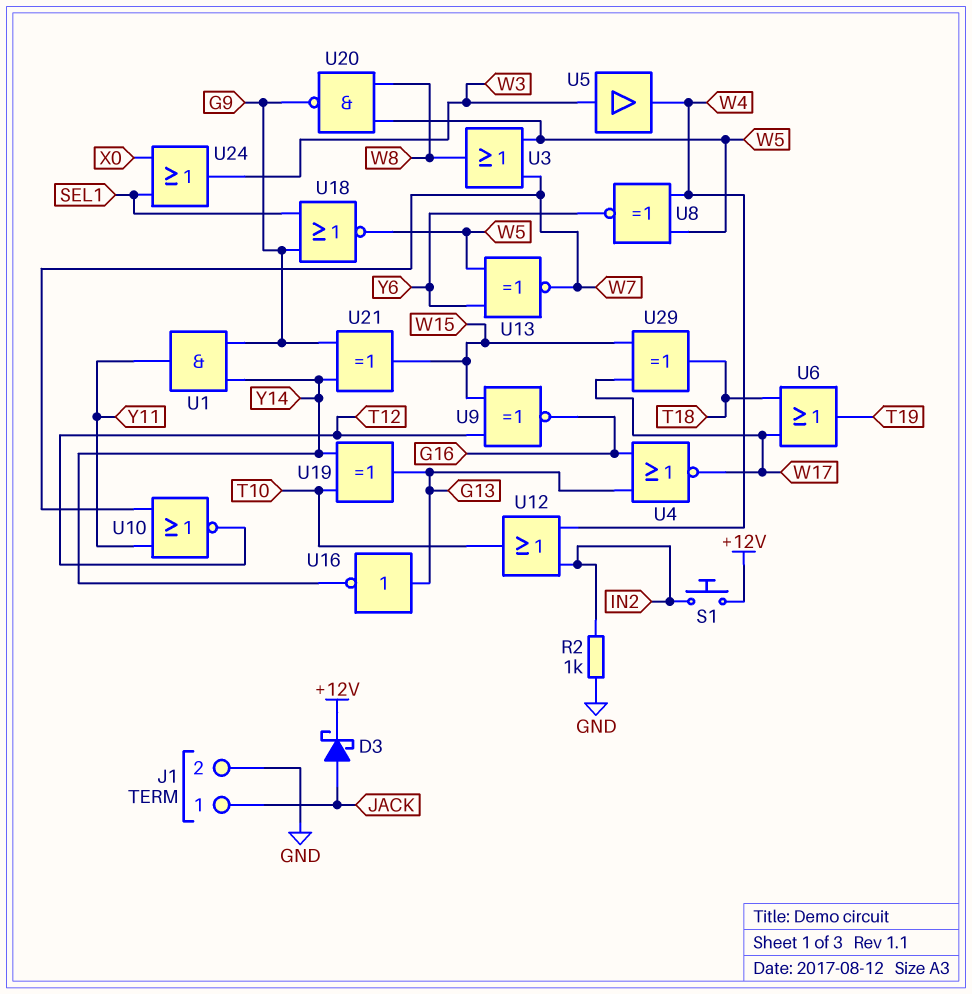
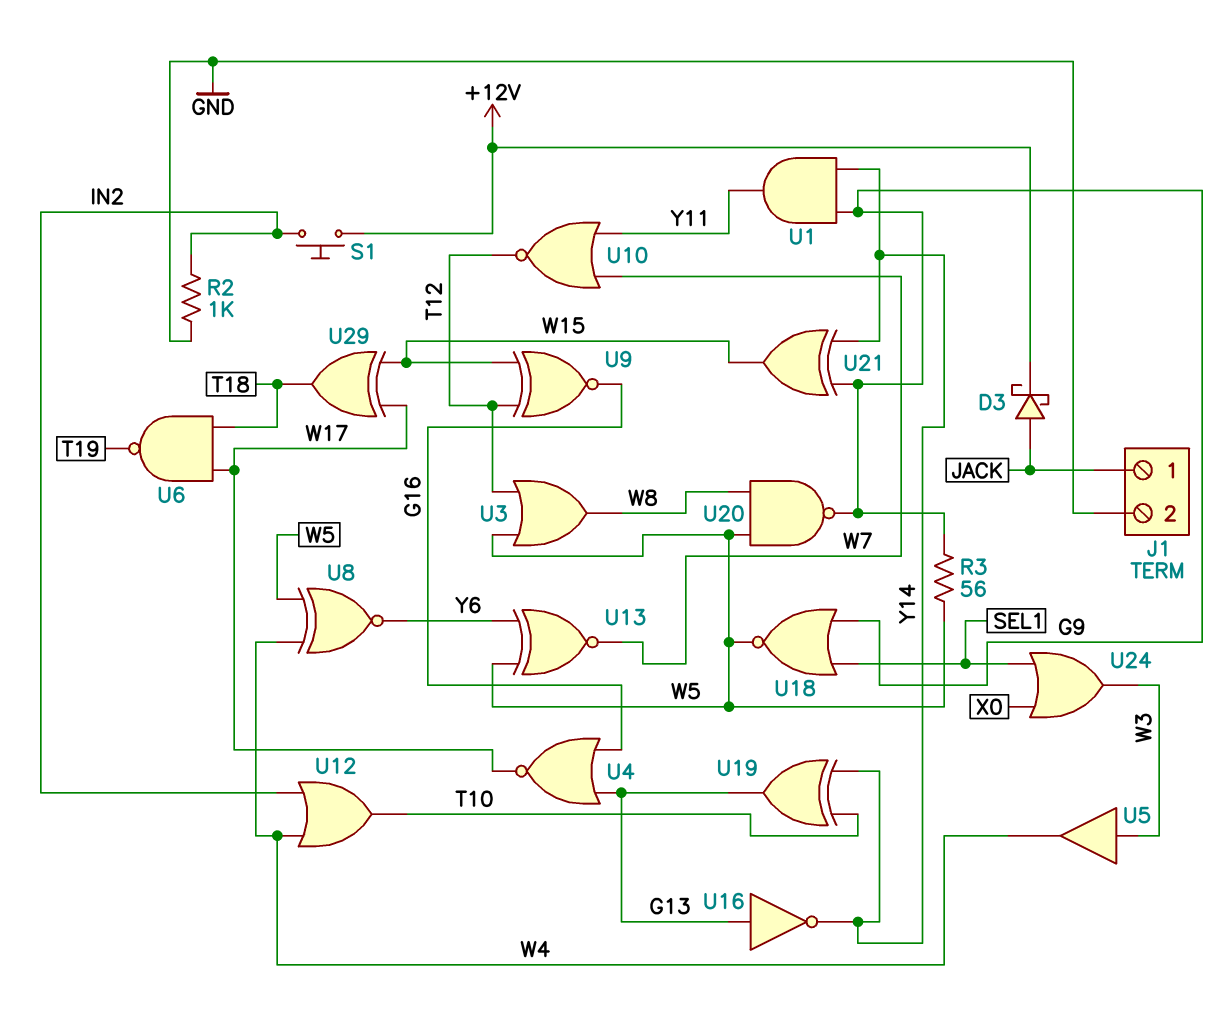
R3: none -> 56 (G9, W5)
U3: OR (in W5, in W7, out W8) -> OR (in T12, in W5, out W8)
U6: OR (in T18, in W17, out T19) -> NAND (in T18, in W17, out T19)

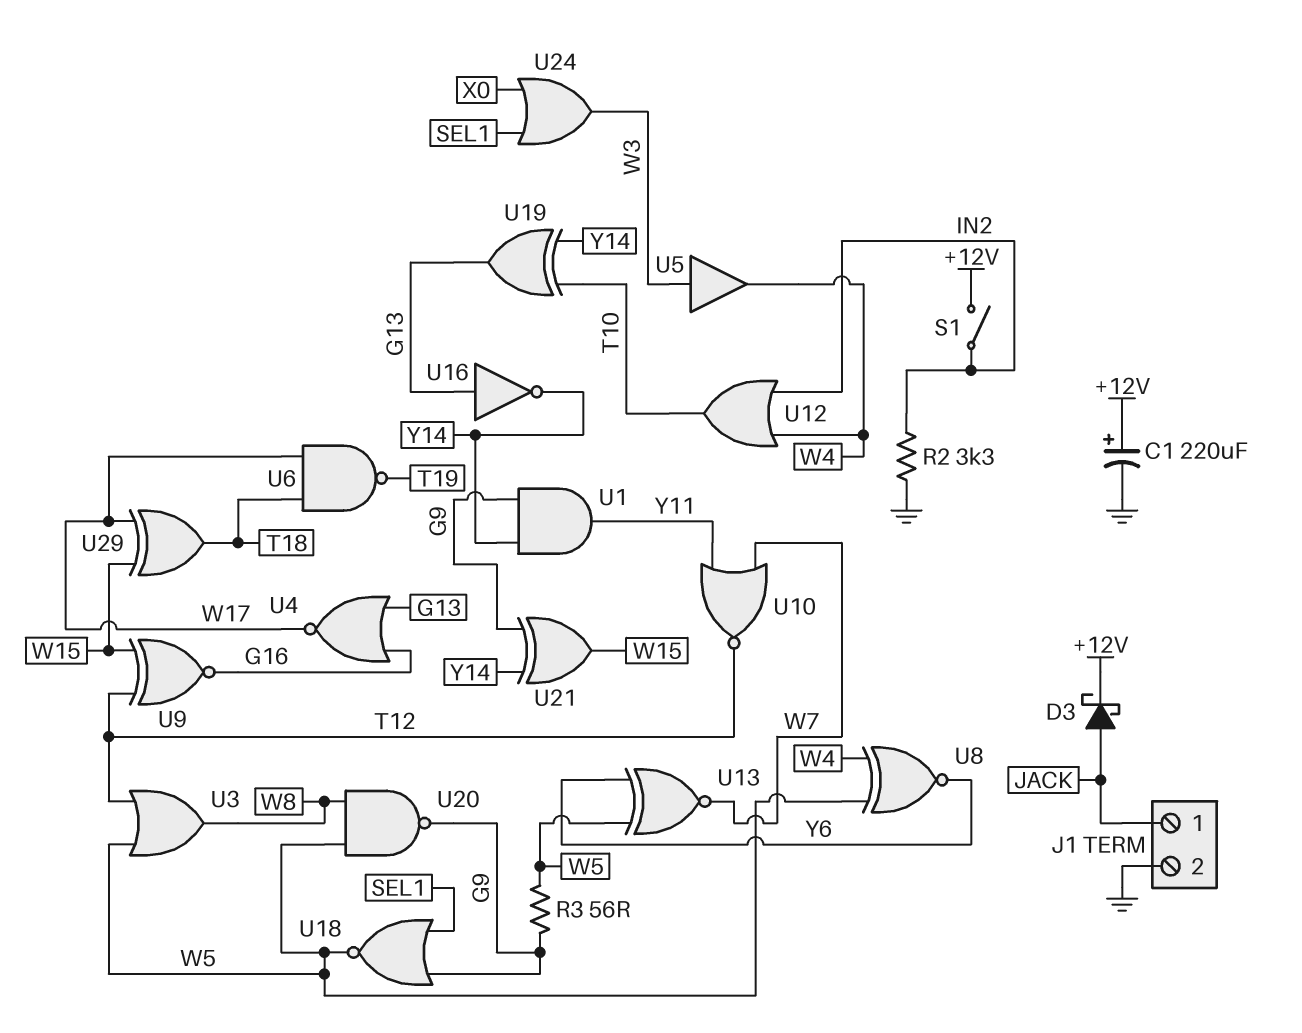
C1: none -> 220uF (plus +12V, minus GND)
R2: 1k (GND, IN2) -> 3.3k (GND, IN2)
S1: button (+12V, IN2) -> switch (+12V, IN2)

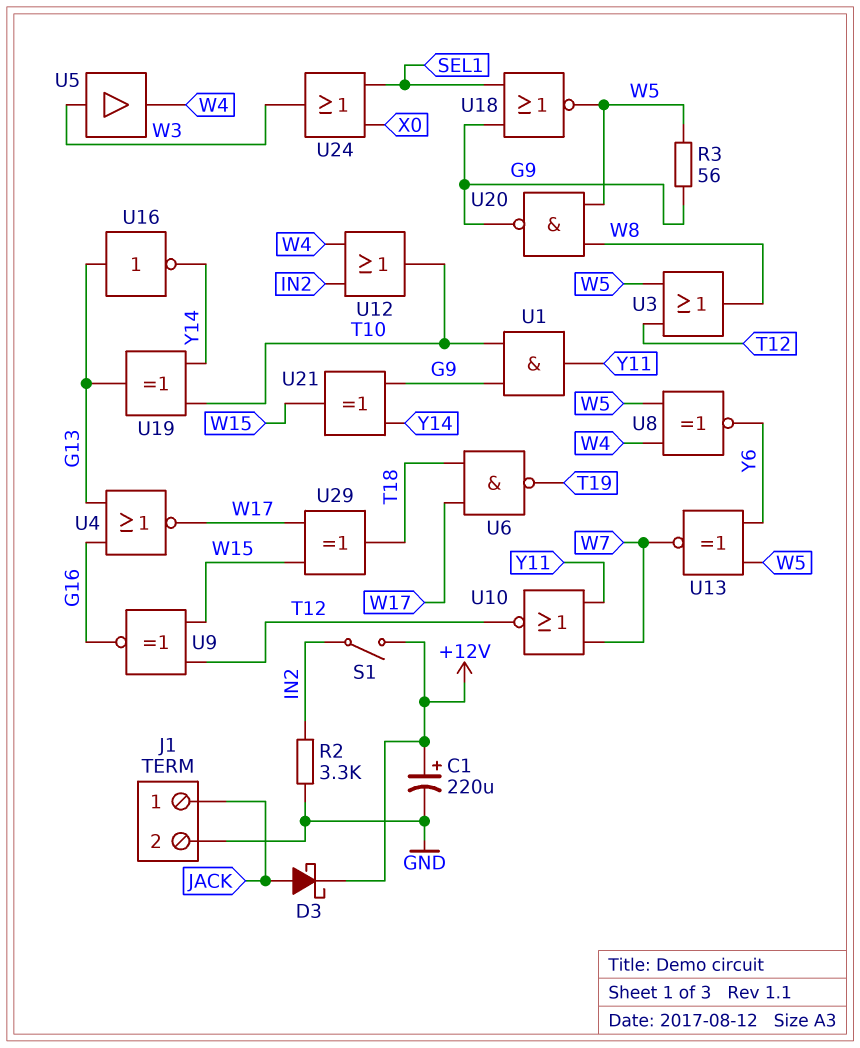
U1: AND (in G9, in Y14, out Y11) -> AND (in G9, in T10, out Y11)

